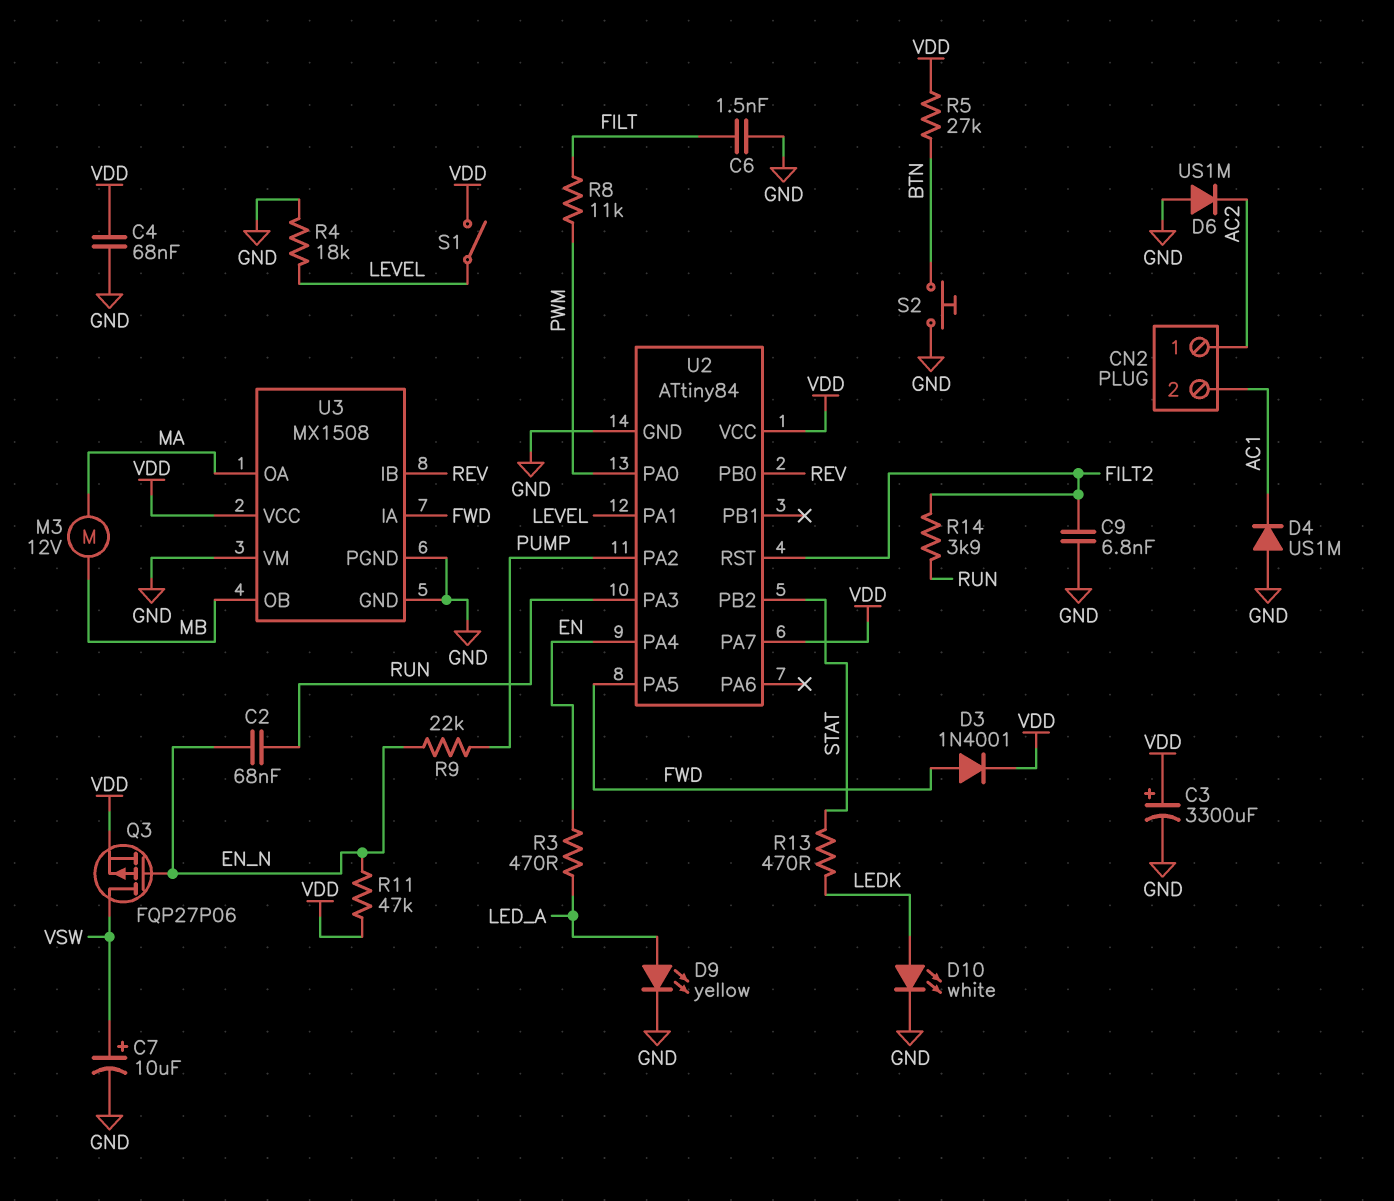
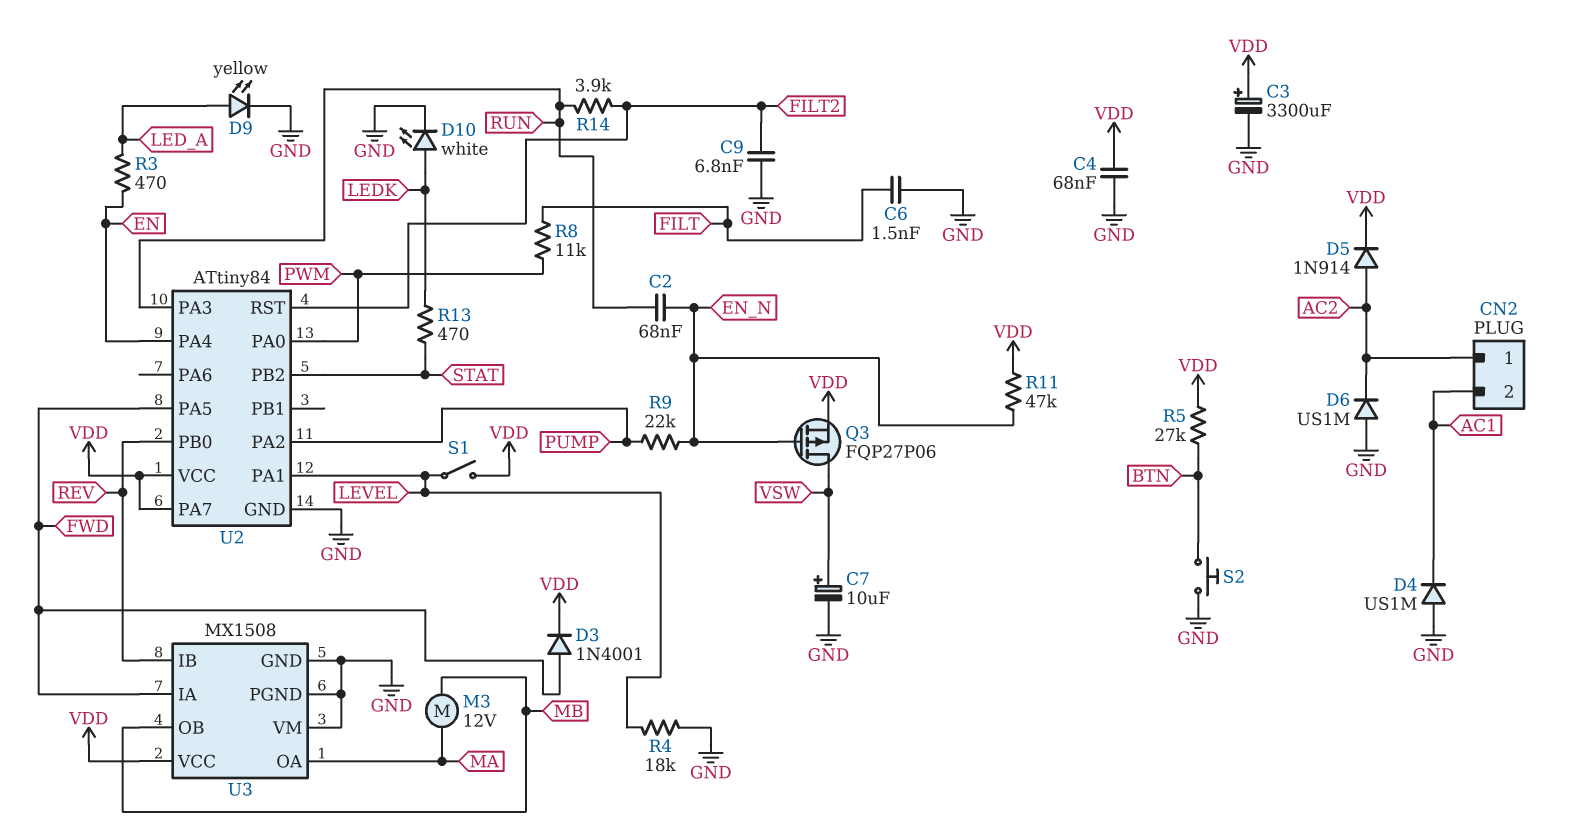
D5: none -> diode 1N914 (A AC2, K VDD)

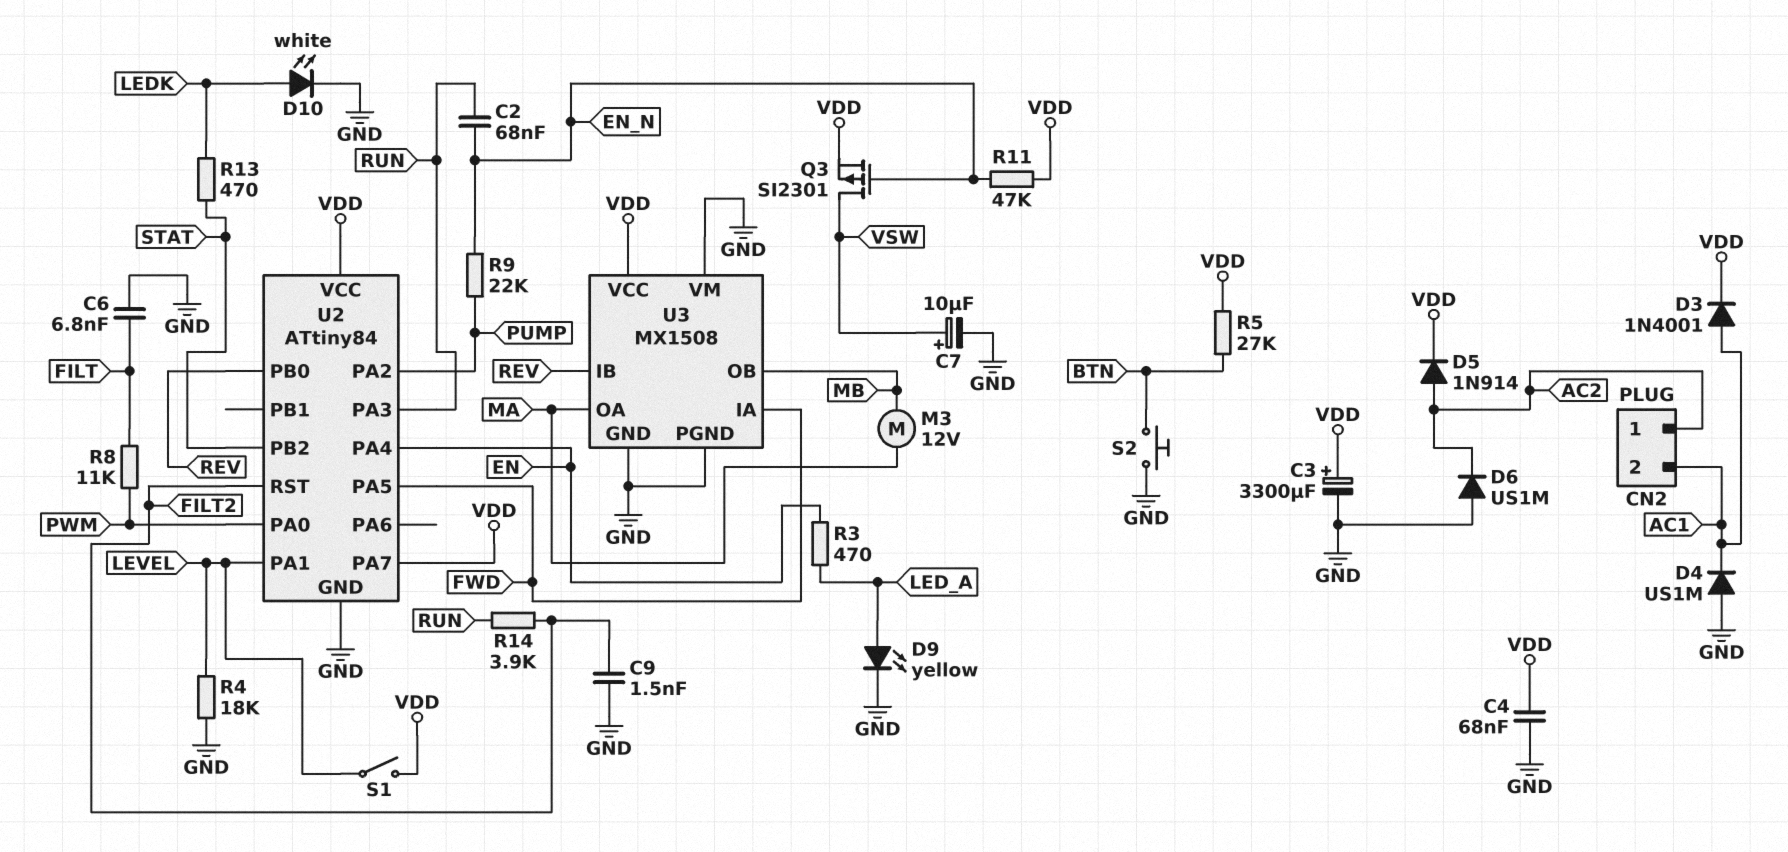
C6: 1.5nF (FILT, GND) -> 6.8nF (FILT, GND)
C9: 6.8nF (FILT2, GND) -> 1.5nF (FILT2, GND)
D3: diode 1N4001 (A FWD, K VDD) -> diode 1N4001 (A AC1, K VDD)
Q3: PMOS FQP27P06 (G EN_N, D VSW, S VDD) -> PMOS SI2301 (G EN_N, D VSW, S VDD)

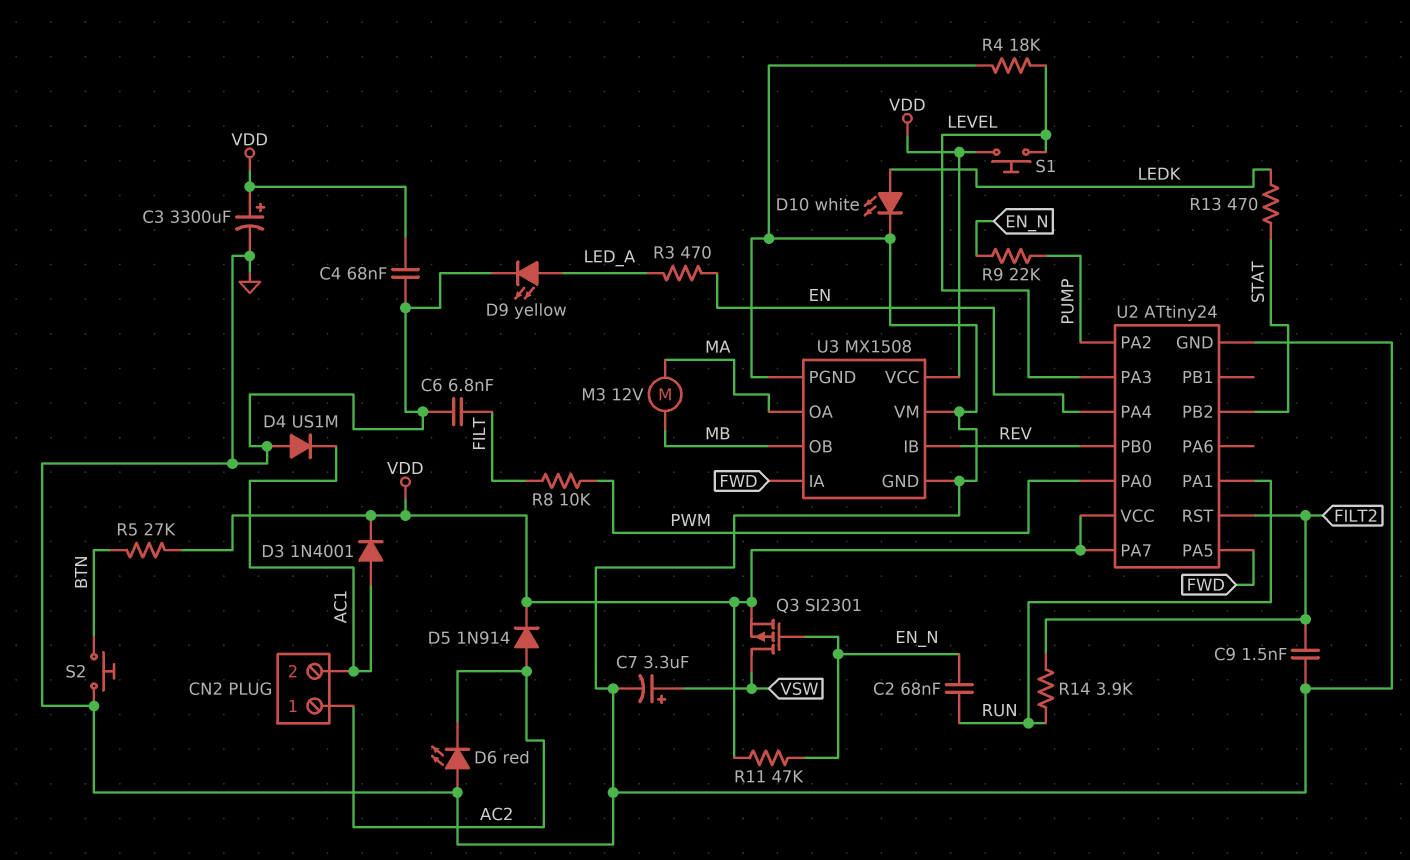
C7: 10uF (plus VSW, minus GND) -> 3.3uF (plus VSW, minus GND)
D6: diode US1M (A GND, K AC2) -> LED red (A GND, K AC2)
R8: 11k (FILT, PWM) -> 10k (FILT, PWM)
S1: switch (LEVEL, VDD) -> button (LEVEL, VDD)
U2: ATtiny84 -> ATtiny24
U2 pin PA1: LEVEL -> RUN
U2 pin PA3: RUN -> LEVEL

